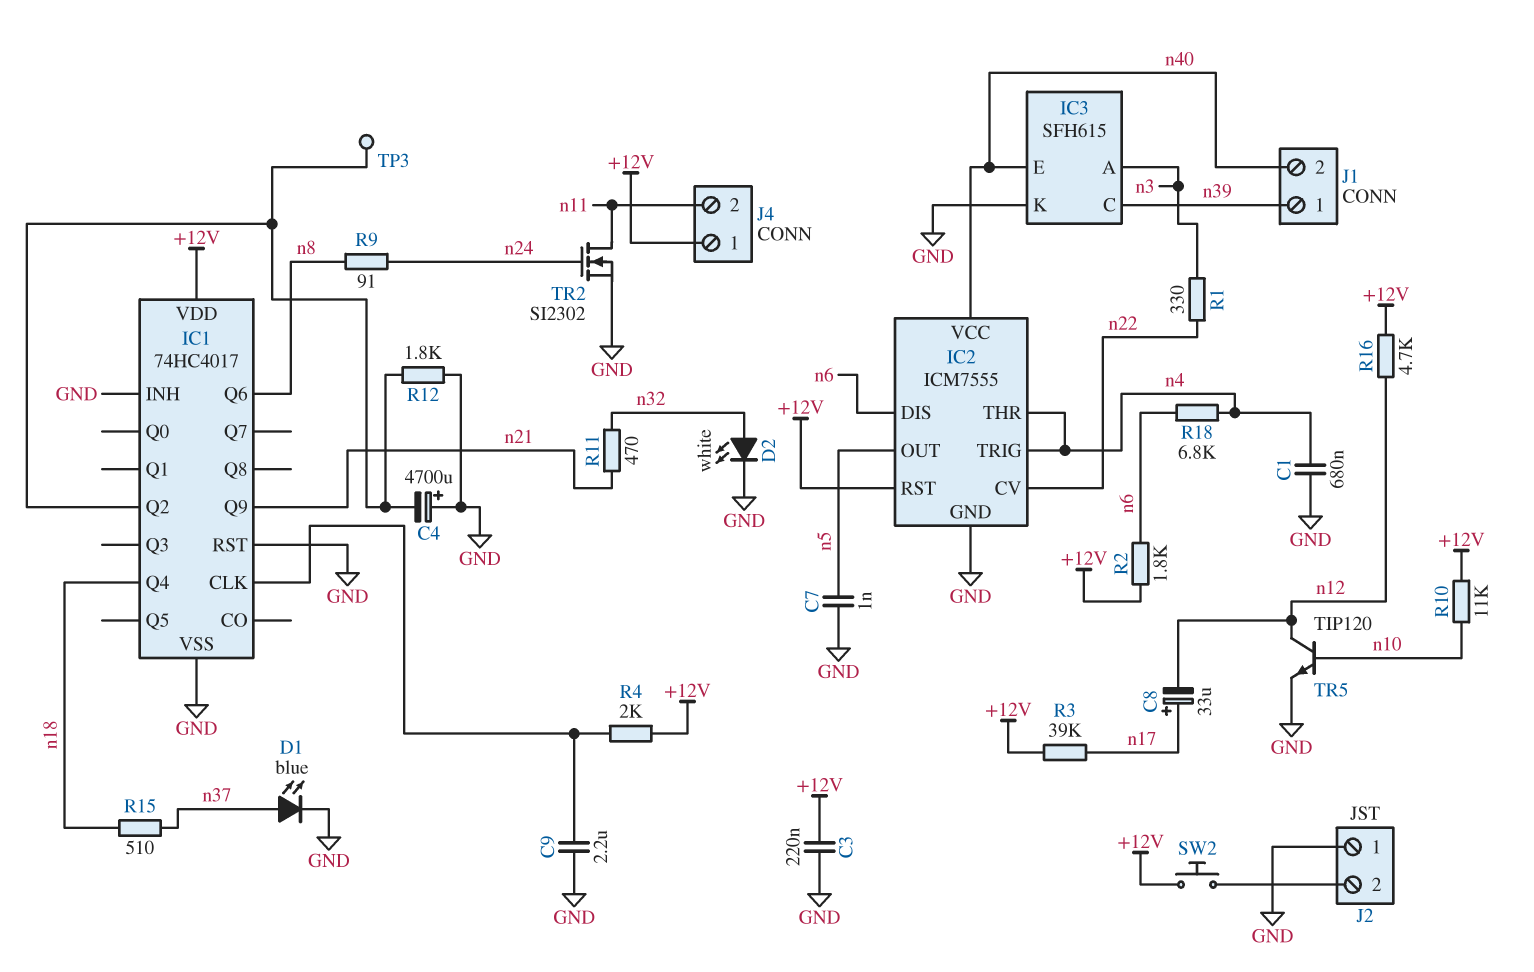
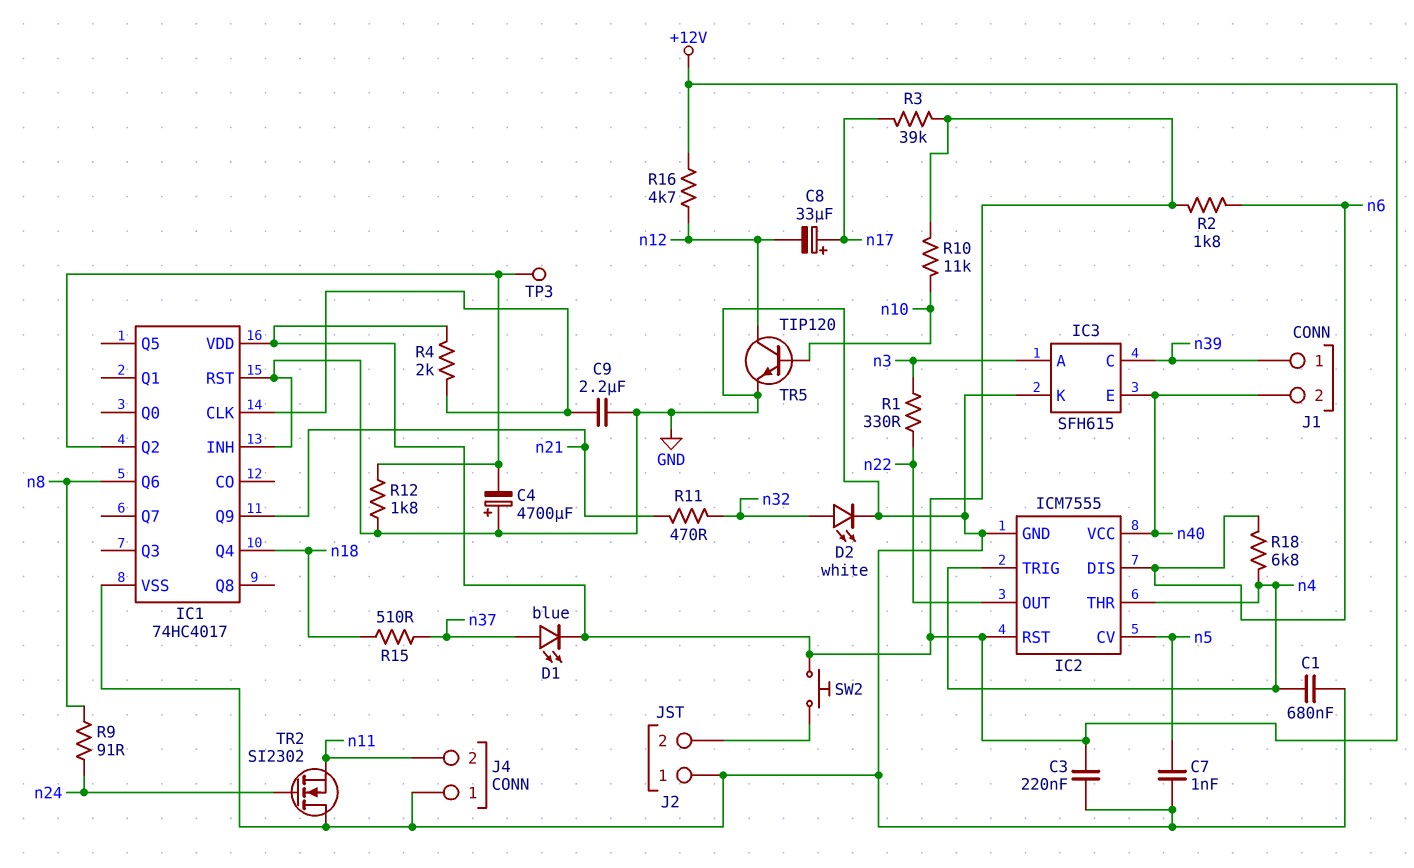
D1: LED blue (A n37, K GND) -> LED blue (A n37, K +12V)
IC2 pin CV: n22 -> n5
IC2 pin OUT: n5 -> n22
J4 pin 1: +12V -> GND
TR2: NMOS SI2302 (G n24, D n11, S GND) -> NMOS SI2302 (G n24, D GND, S n11)

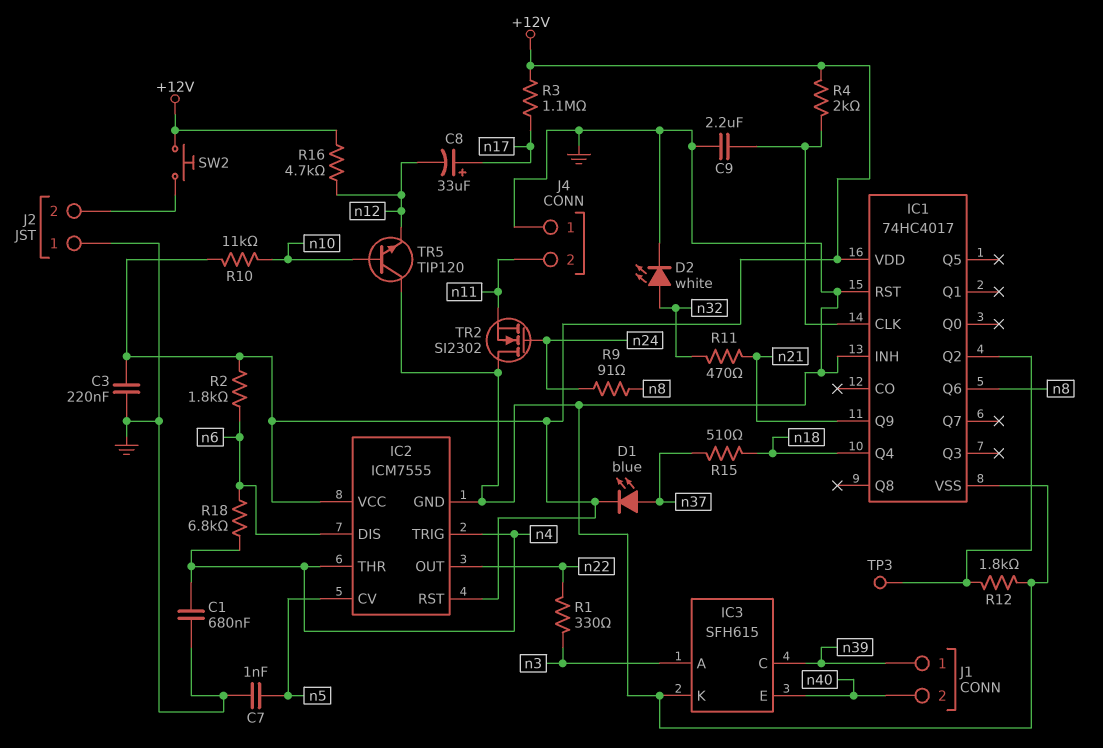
C4: 4700uF (plus GND, minus IC1/Q2) -> none
IC2 pin VCC: n40 -> +12V
R3: 39k (+12V, n17) -> 1.1M (+12V, n17)
TR5: NPN TIP120 (B n10, C n12, E GND) -> NPN TIP120 (B n10, C GND, E n12)

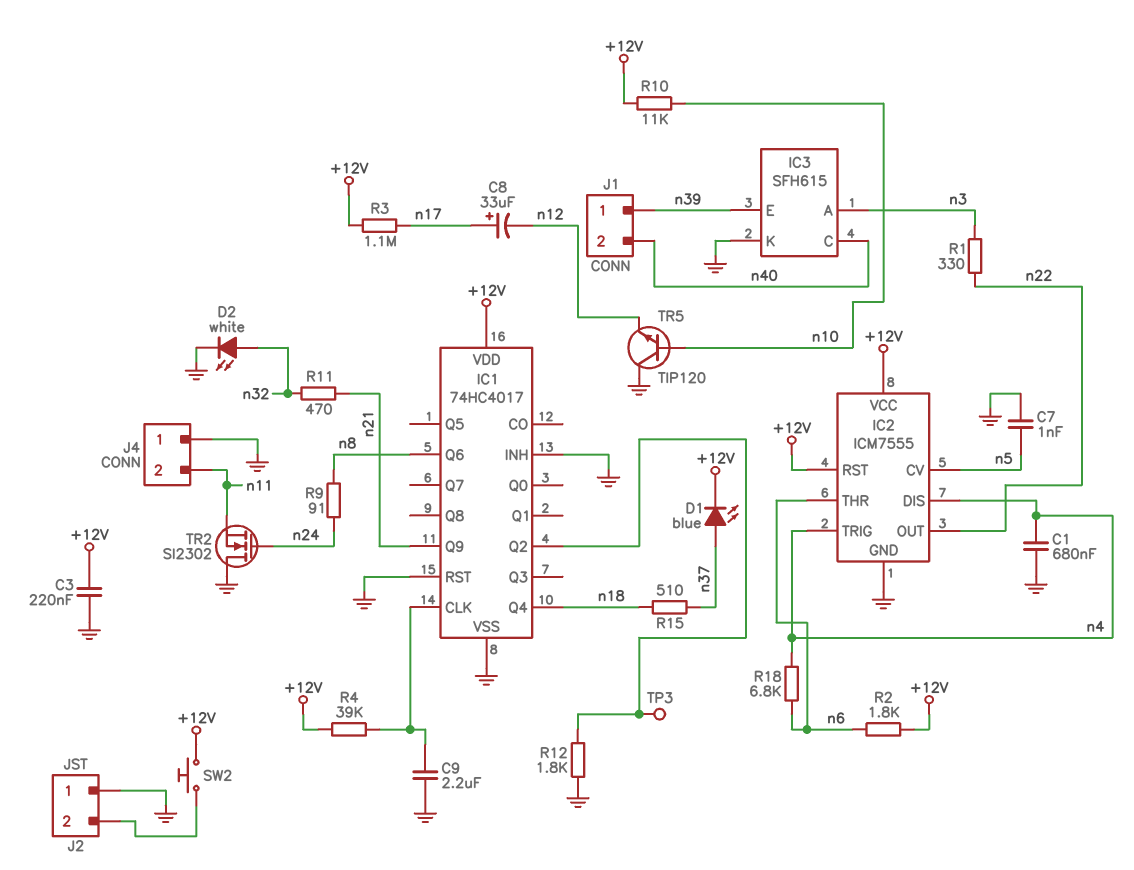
IC2 pin DIS: n6 -> n4
IC2 pin THR: n4 -> n6
IC3 pin C: n39 -> n40
IC3 pin E: n40 -> n39
R4: 2k (+12V, IC1/CLK) -> 39k (+12V, IC1/CLK)
R16: 4.7k (+12V, n12) -> none

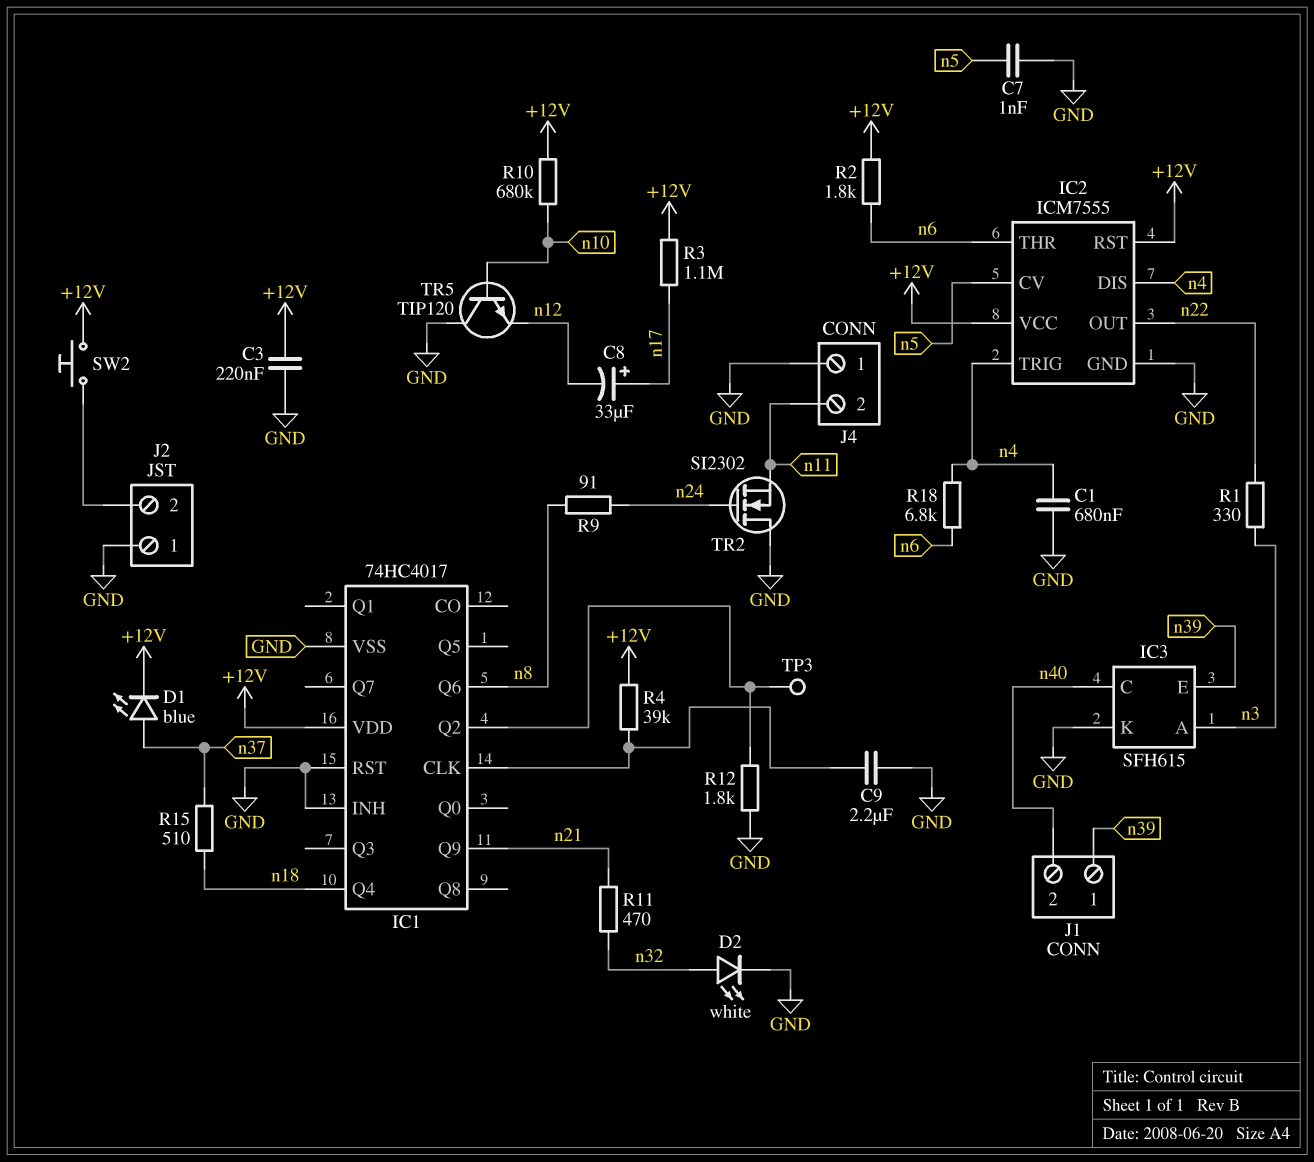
R10: 11k (+12V, n10) -> 680k (+12V, n10)

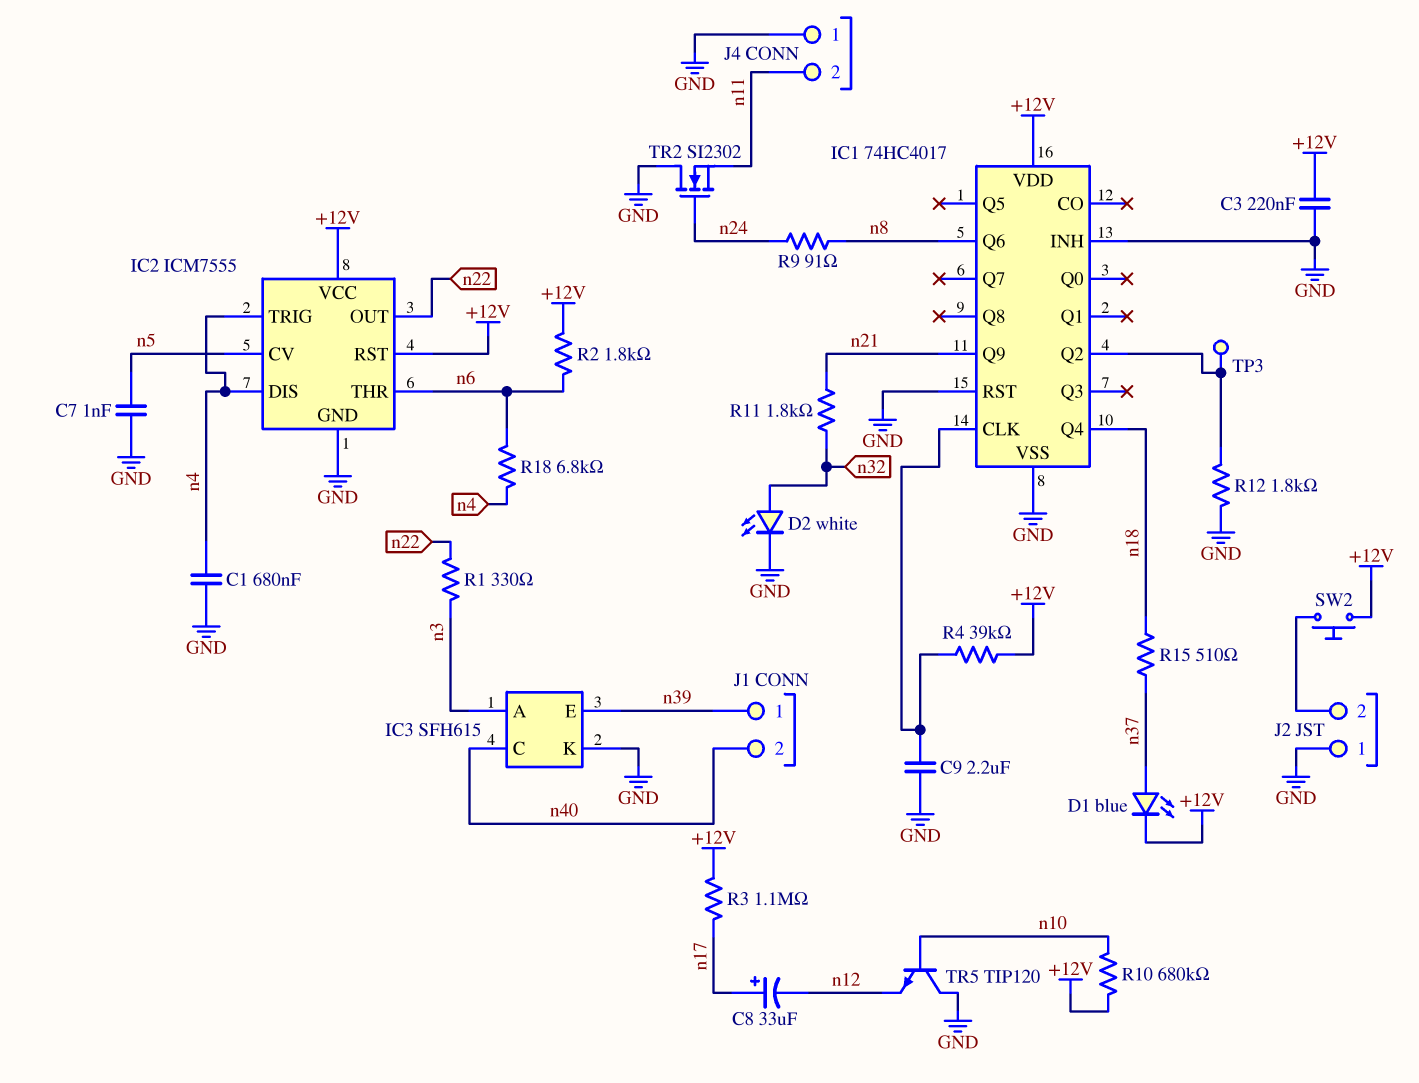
R11: 470 (n21, n32) -> 1.8k (n21, n32)

